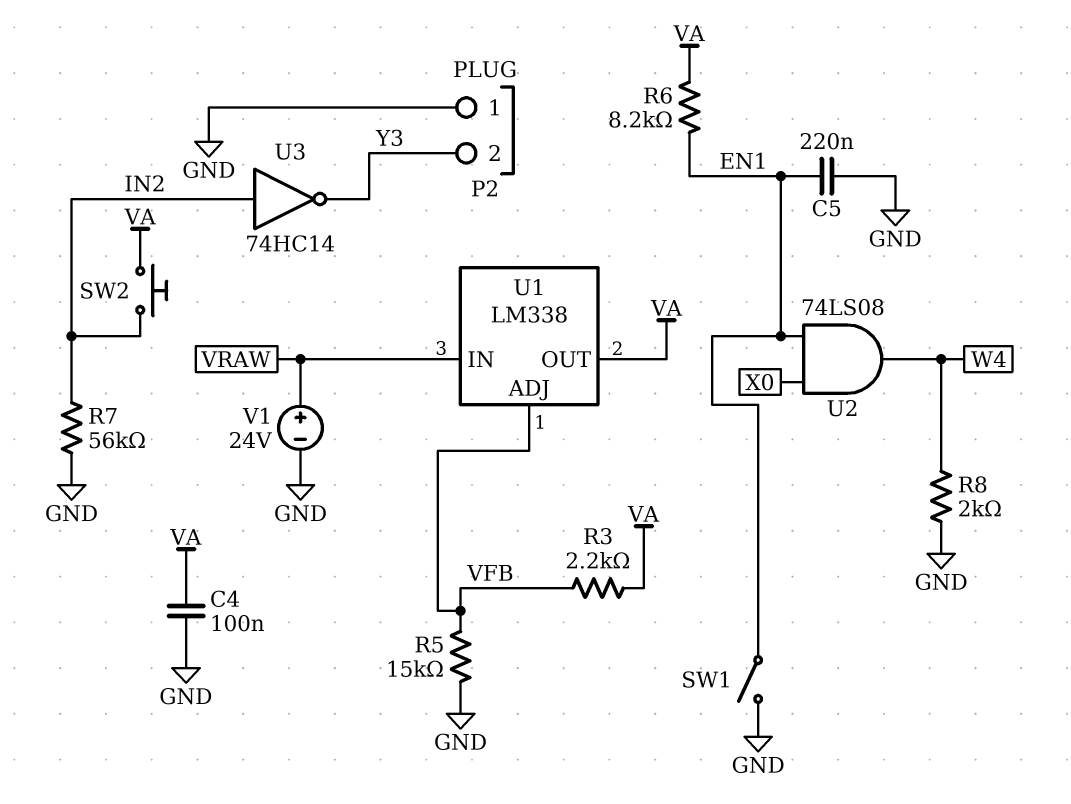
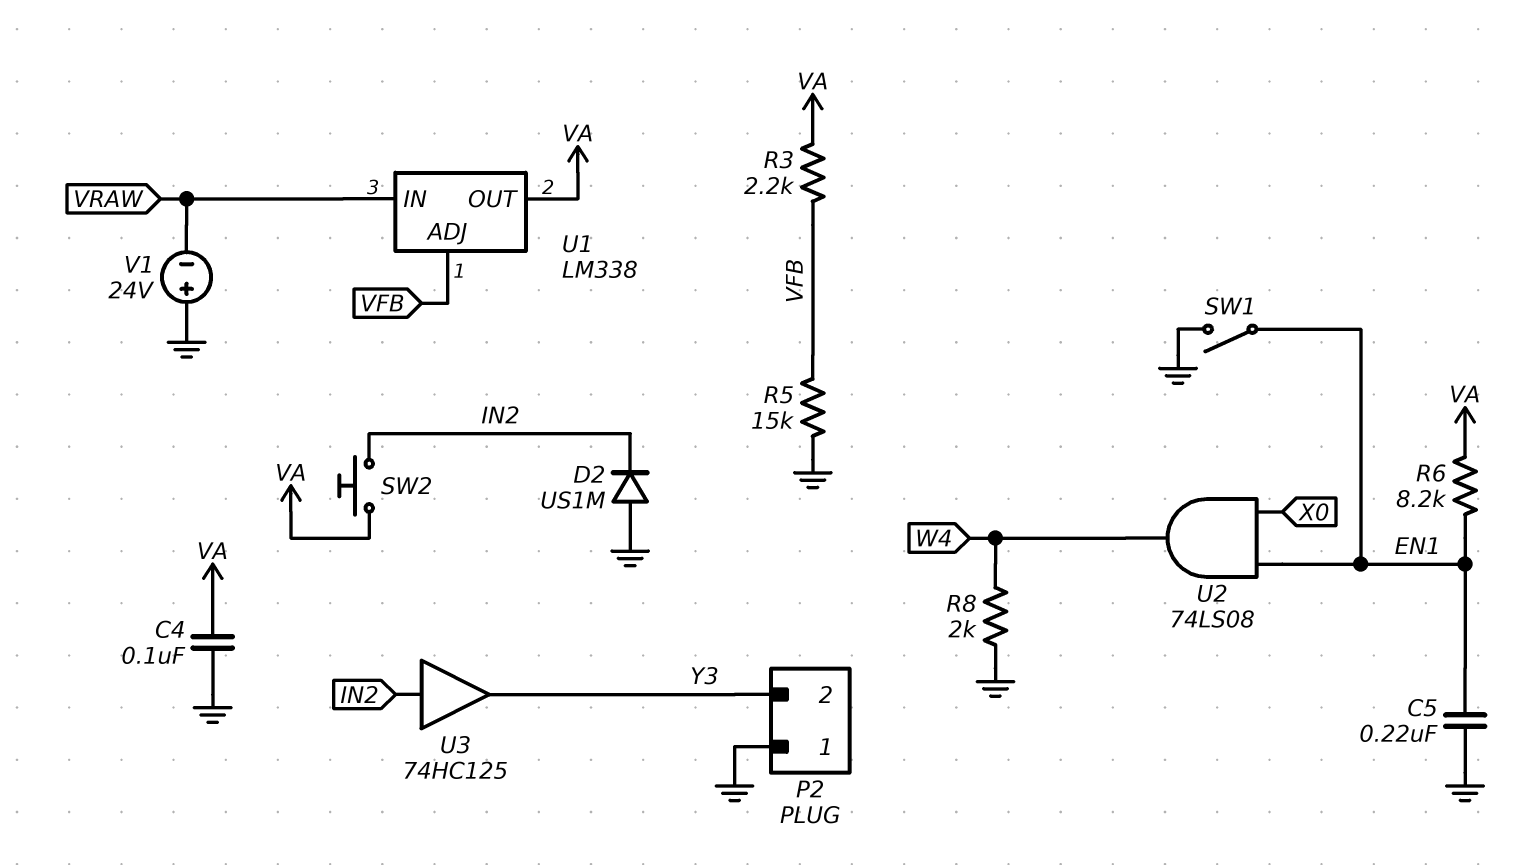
D2: none -> diode US1M (A GND, K IN2)
R7: 56k (GND, IN2) -> none
U3: NOT 74HC14 (in IN2, out Y3) -> buffer 74HC125 (in IN2, out Y3)
V1: 24V (plus VRAW, minus GND) -> 24V (plus GND, minus VRAW)

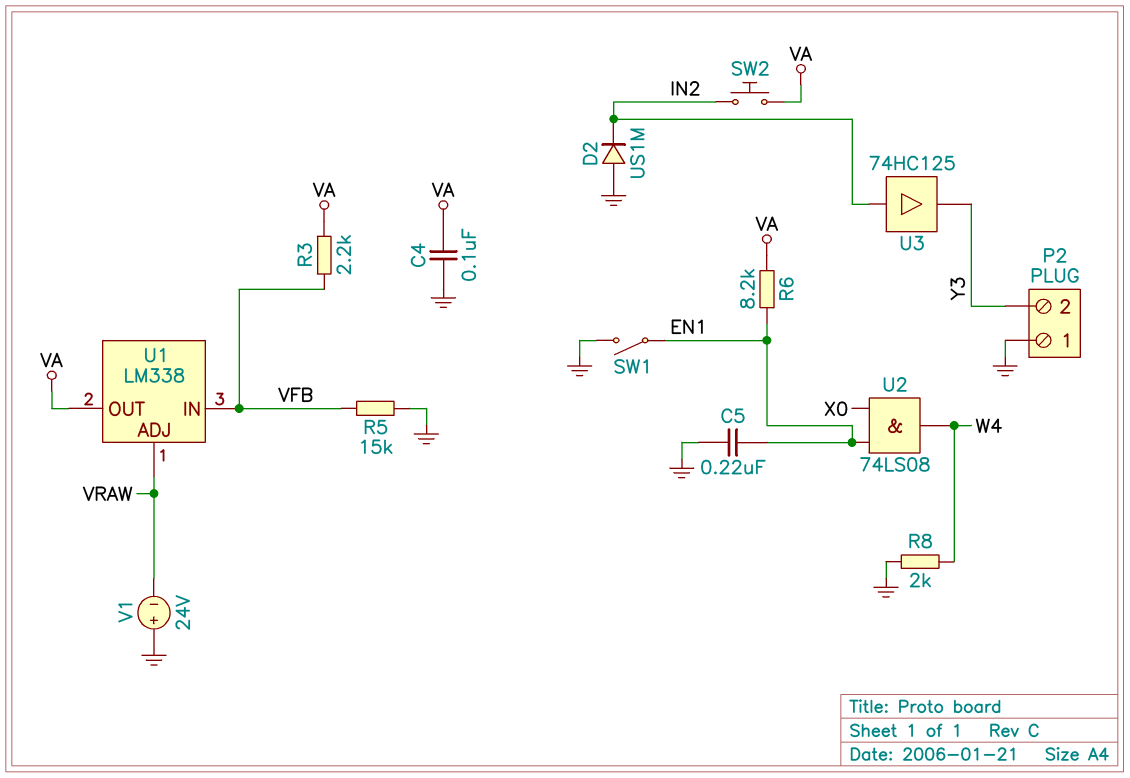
U1 pin ADJ: VFB -> VRAW
U1 pin IN: VRAW -> VFB

